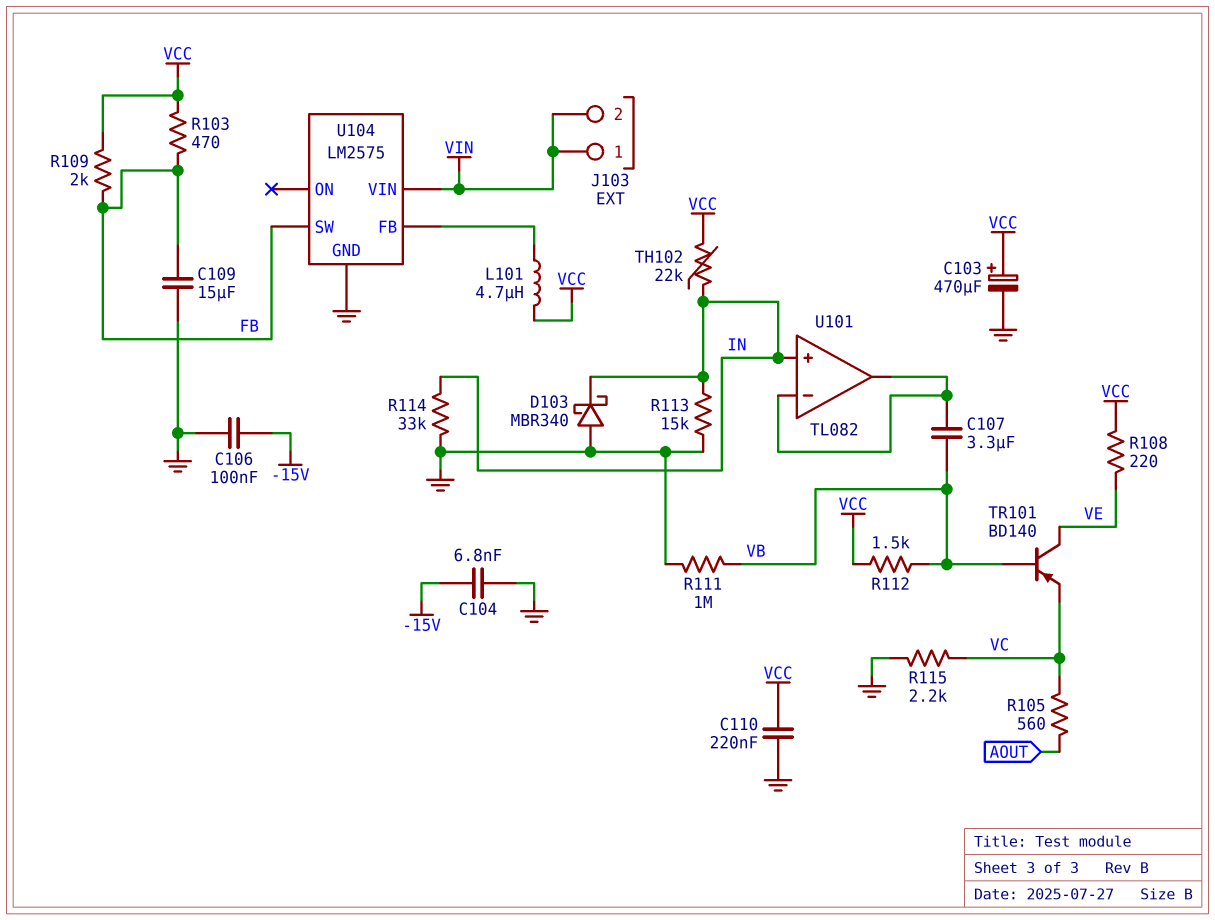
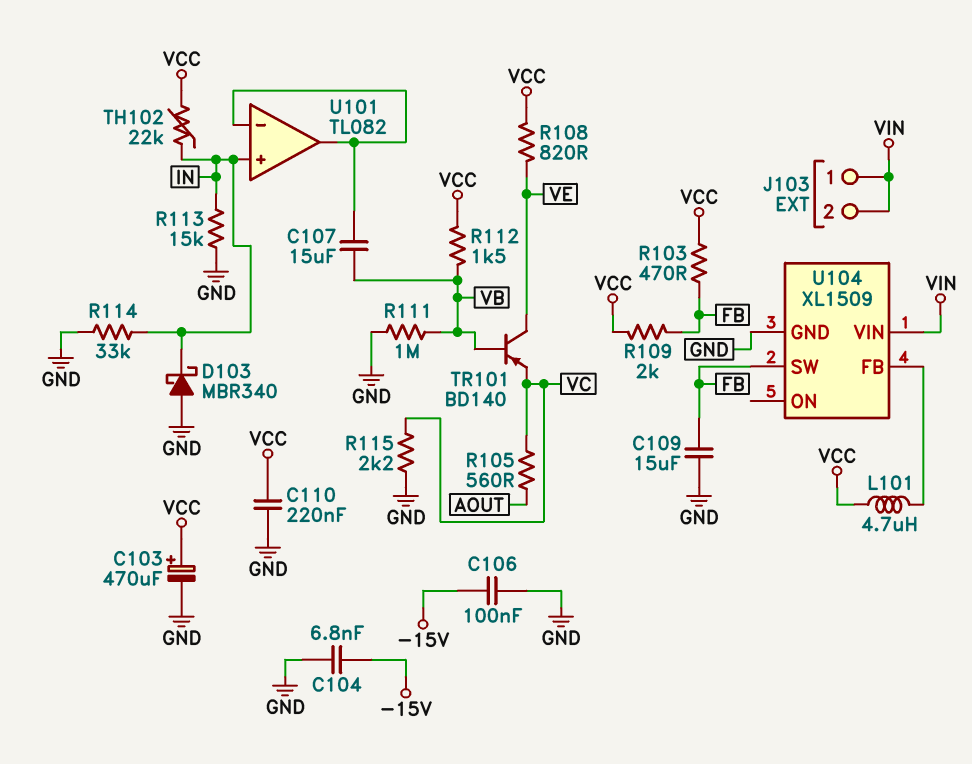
C107: 3.3uF (U101/in-, VB) -> 15uF (U101/in-, VB)
R108: 220 (VCC, VE) -> 820 (VCC, VE)
U104: LM2575 -> XL1509

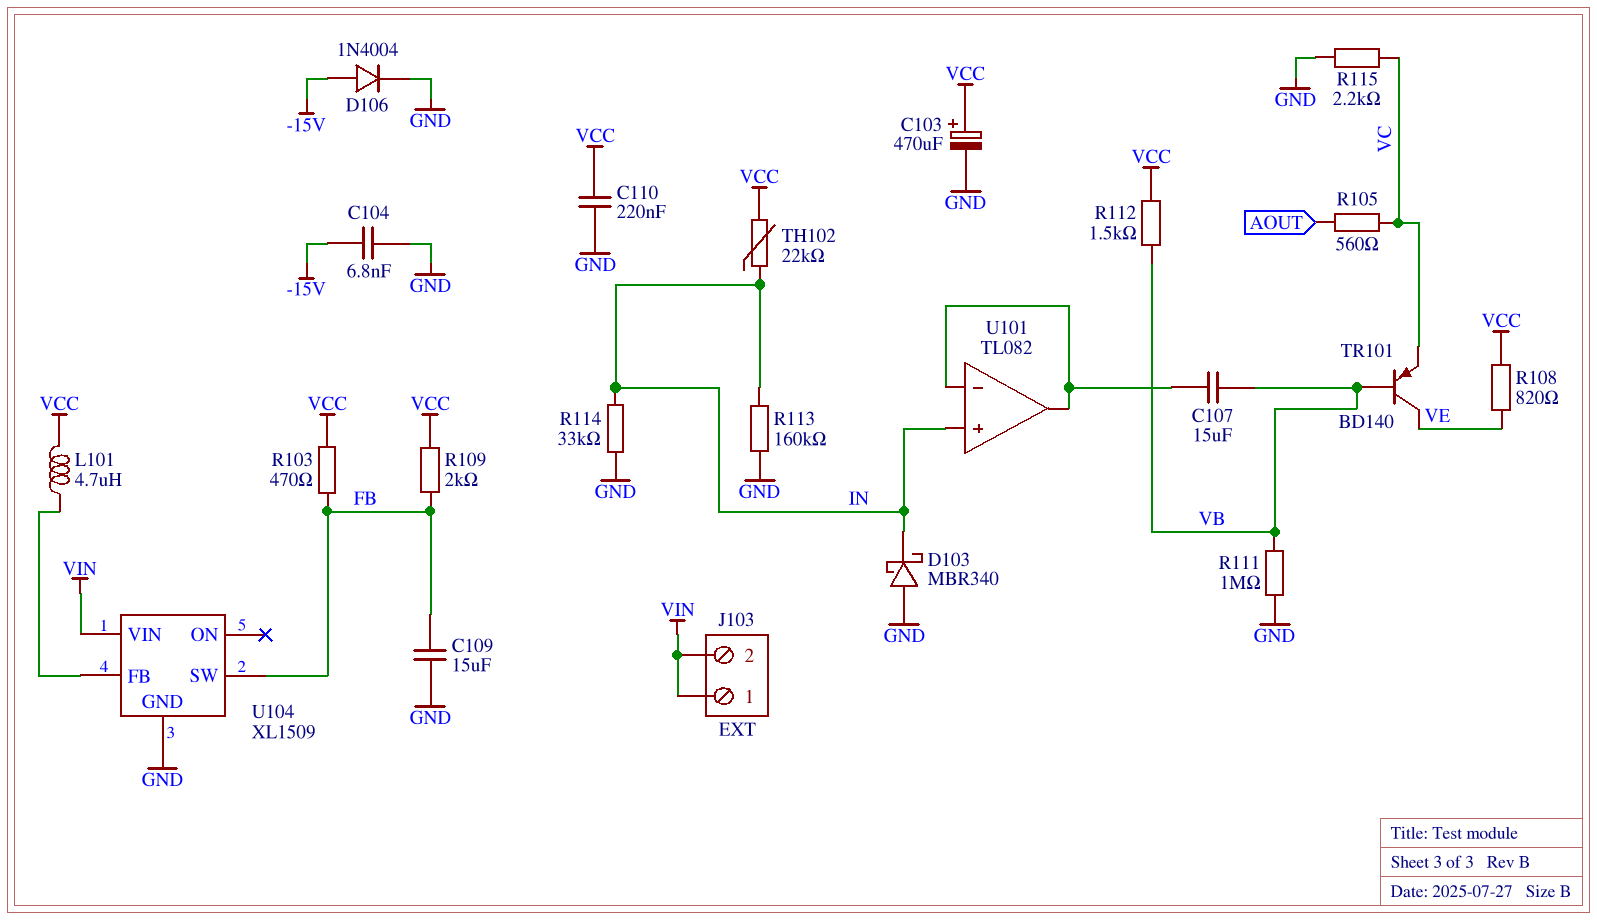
C106: 100nF (-15V, GND) -> none
D106: none -> diode 1N4004 (A -15V, K GND)
R113: 15k (GND, IN) -> 160k (GND, IN)

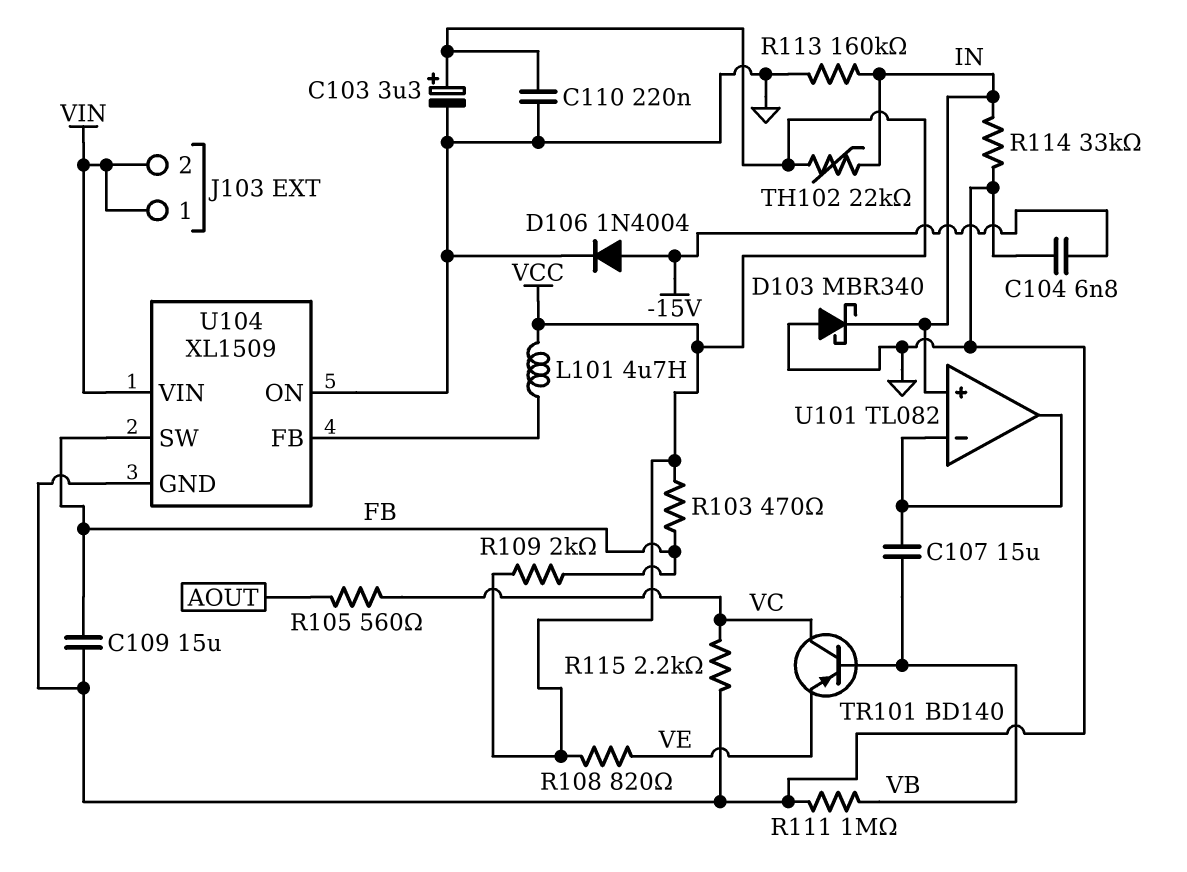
C103: 470uF (plus VCC, minus GND) -> 3.3uF (plus VCC, minus GND)
R112: 1.5k (VB, VCC) -> none
TR101: PNP BD140 (B VB, C VE, E VC) -> PNP BD140 (B VB, C VC, E VE)
U104 pin ON: none -> GND

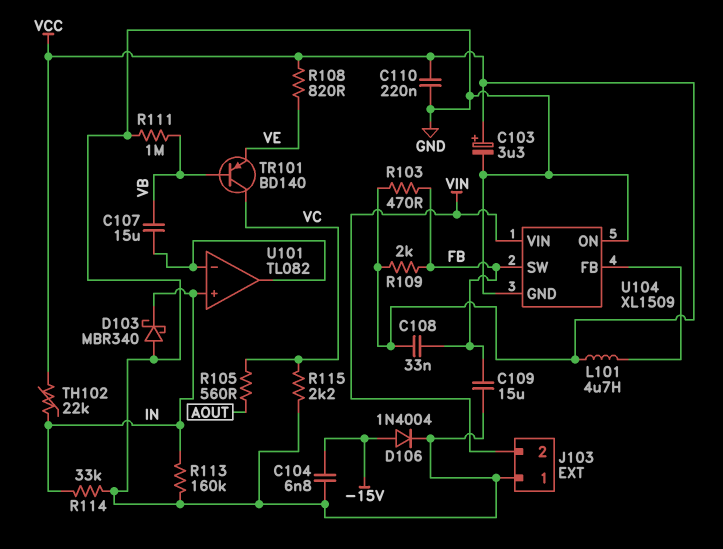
C108: none -> 33nF (FB, VCC)
J103 pin 1: VIN -> GND

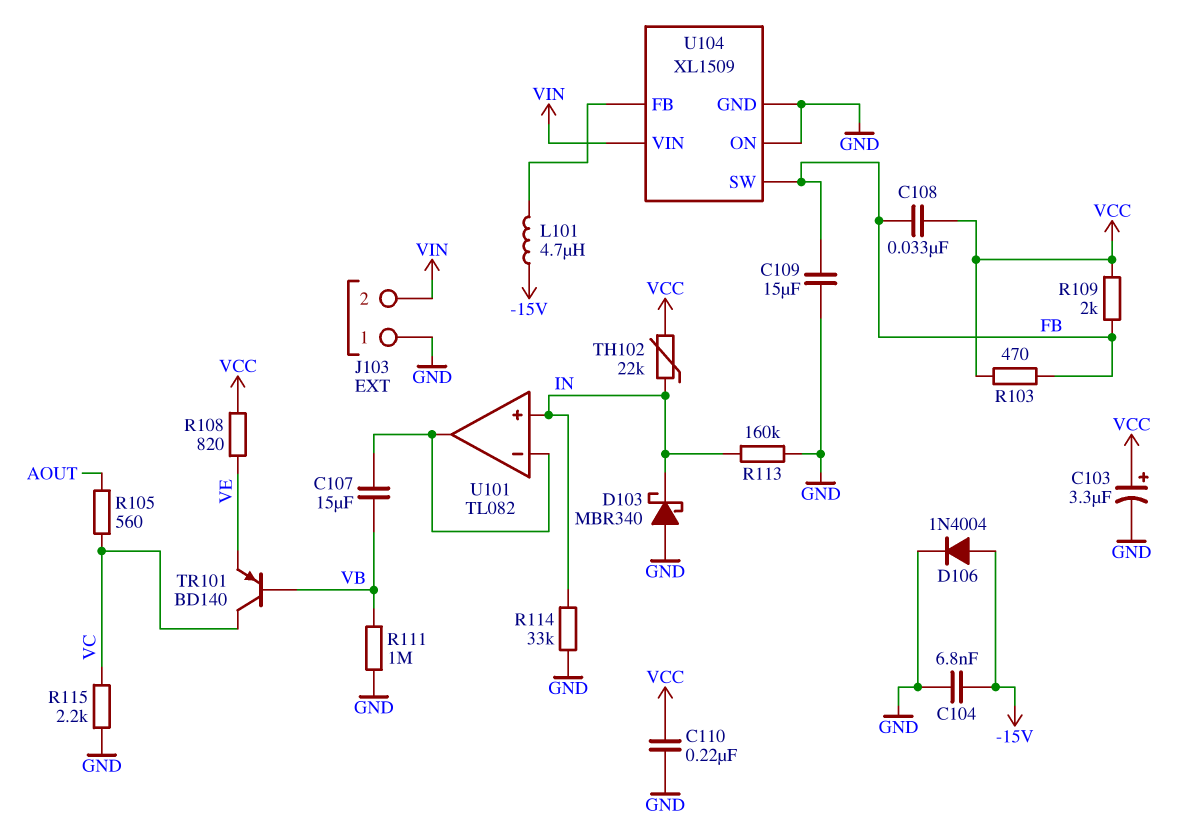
L101: 4.7uH (U104/FB, VCC) -> 4.7uH (-15V, U104/FB)

